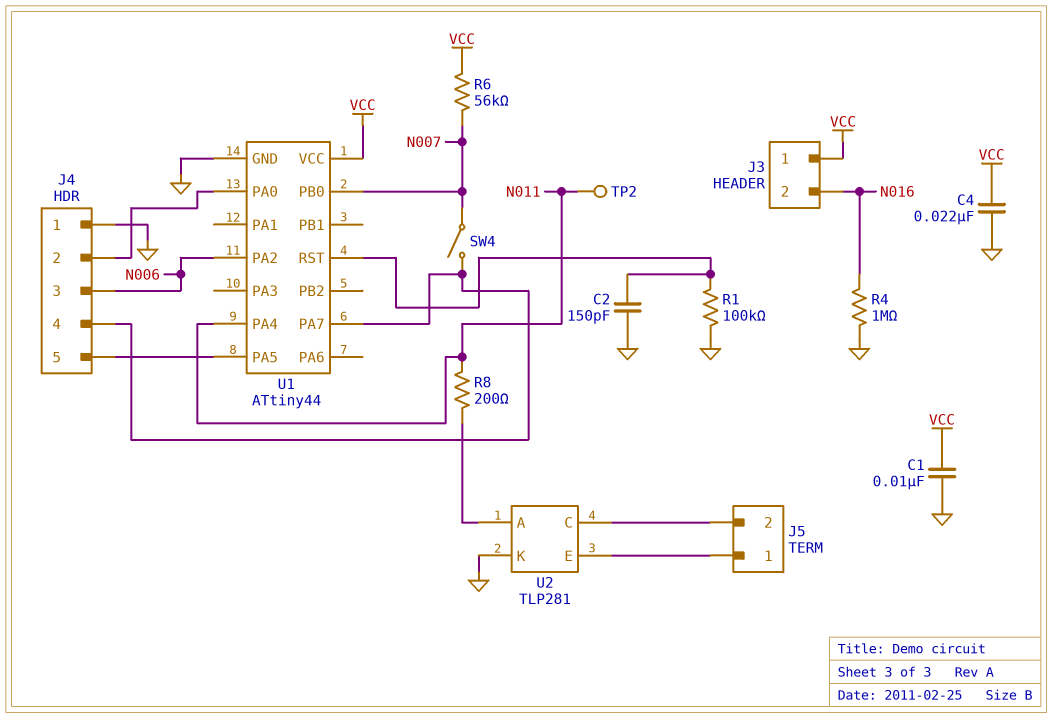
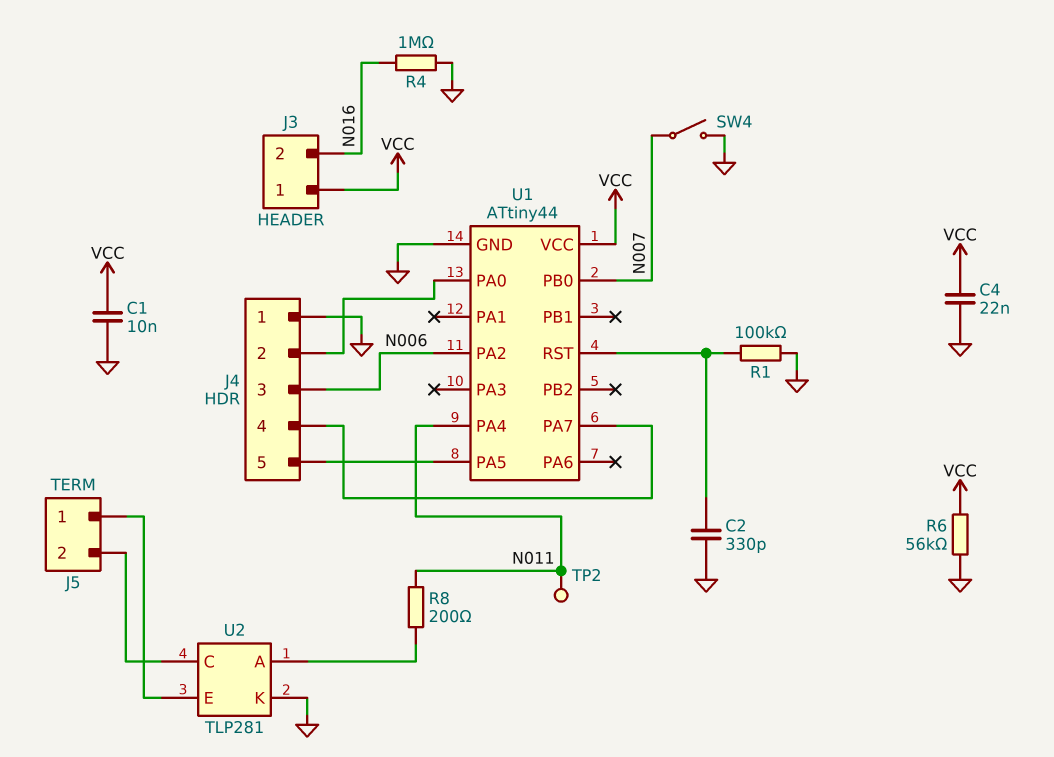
C2: 150pF (GND, U1/RST) -> 330pF (GND, U1/RST)
R6: 56k (N007, VCC) -> 56k (GND, VCC)
SW4: switch (J4/4, N007) -> switch (GND, N007)

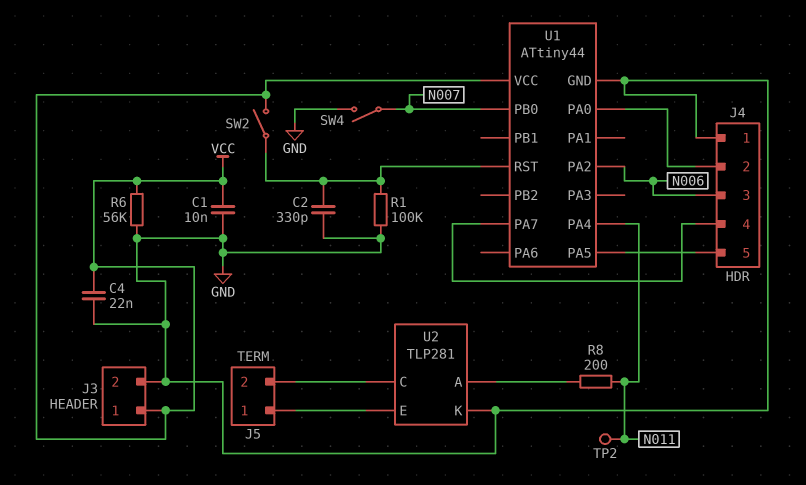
J3 pin 2: N016 -> GND
R4: 1M (GND, N016) -> none
SW2: none -> switch (U1/RST, VCC)

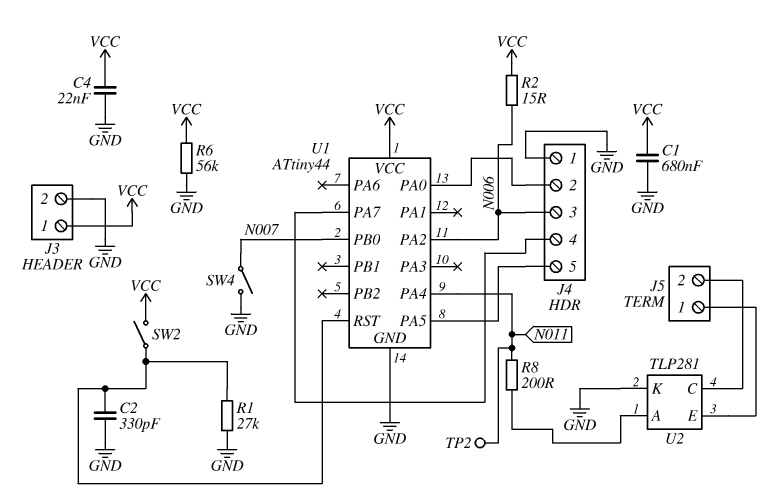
C1: 10nF (GND, VCC) -> 680nF (GND, VCC)
R1: 100k (GND, U1/RST) -> 27k (GND, U1/RST)
R2: none -> 15 (N006, VCC)

